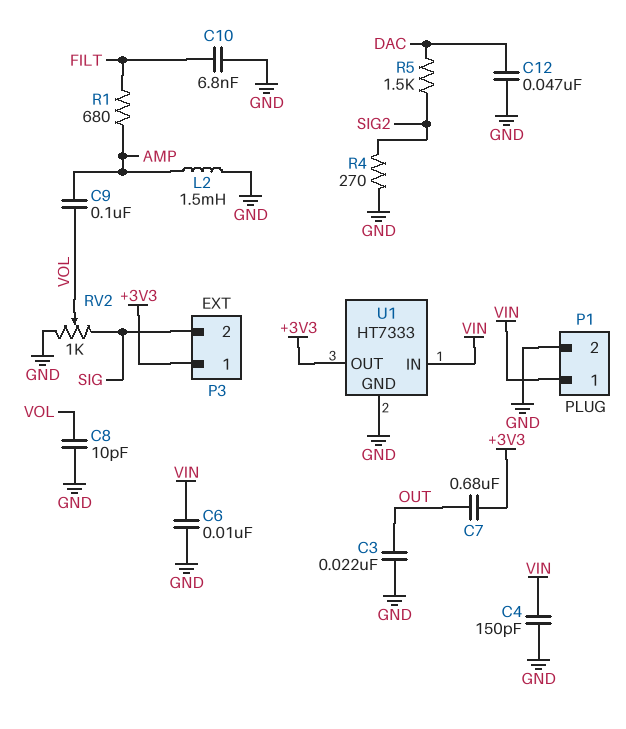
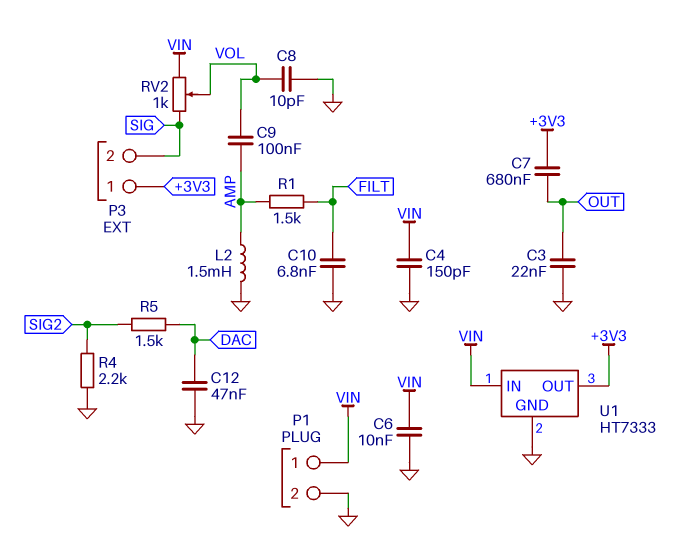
R1: 680 (AMP, FILT) -> 1.5k (AMP, FILT)
R4: 270 (GND, SIG2) -> 2.2k (GND, SIG2)
RV2: 1k (GND, SIG, wiper VOL) -> 1k (SIG, VIN, wiper VOL)

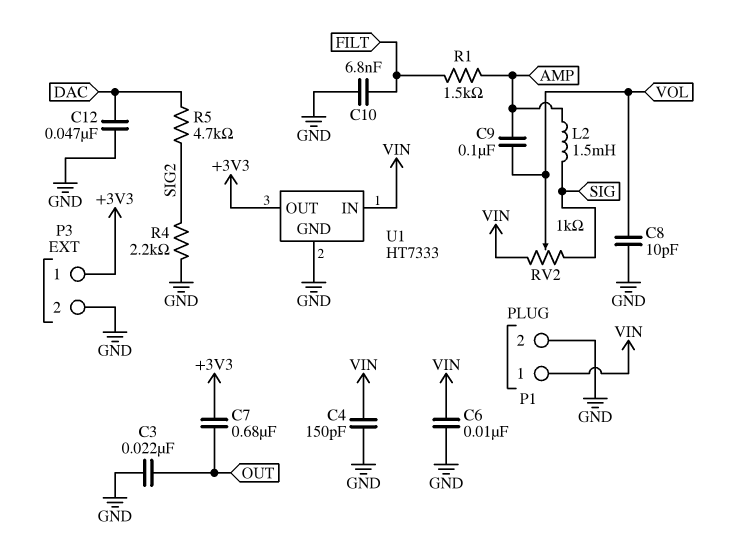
L2: 1.5mH (AMP, GND) -> 1.5mH (AMP, SIG)
P3 pin 2: SIG -> GND
R5: 1.5k (DAC, SIG2) -> 4.7k (DAC, SIG2)

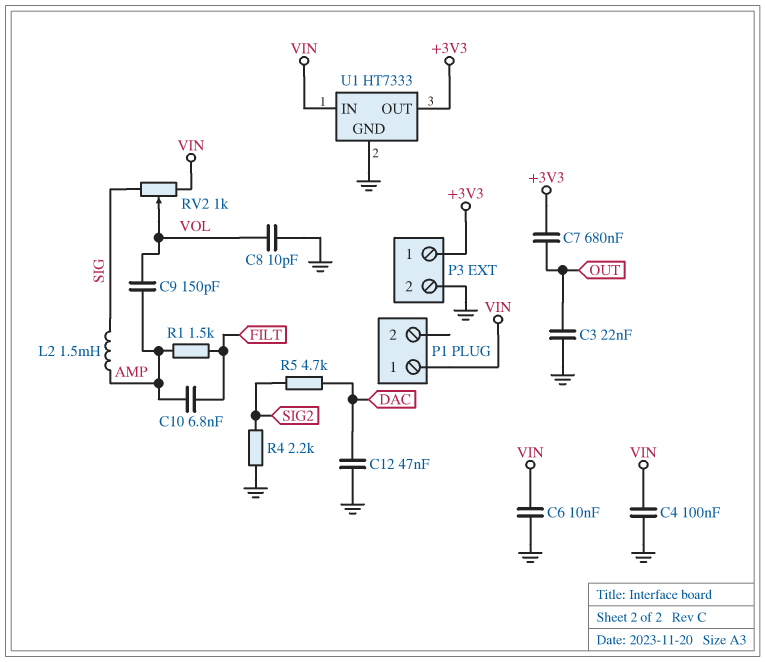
C4: 150pF (GND, VIN) -> 100nF (GND, VIN)
C9: 100nF (AMP, VOL) -> 150pF (AMP, VOL)
C10: 6.8nF (FILT, GND) -> 6.8nF (AMP, FILT)
P1 pin 2: GND -> none

